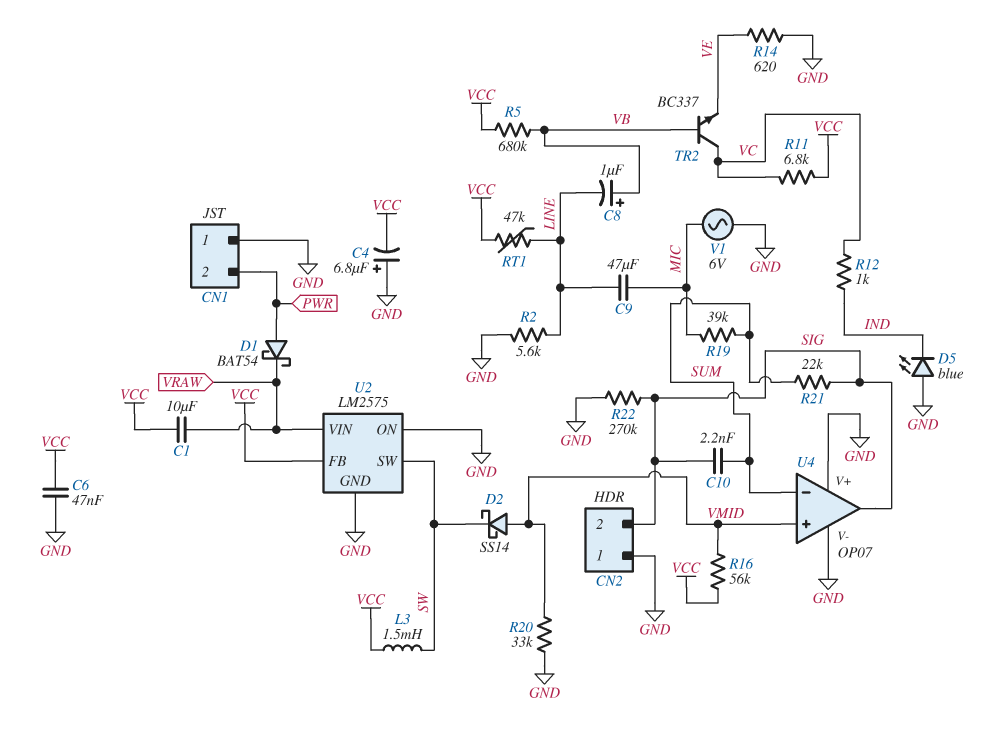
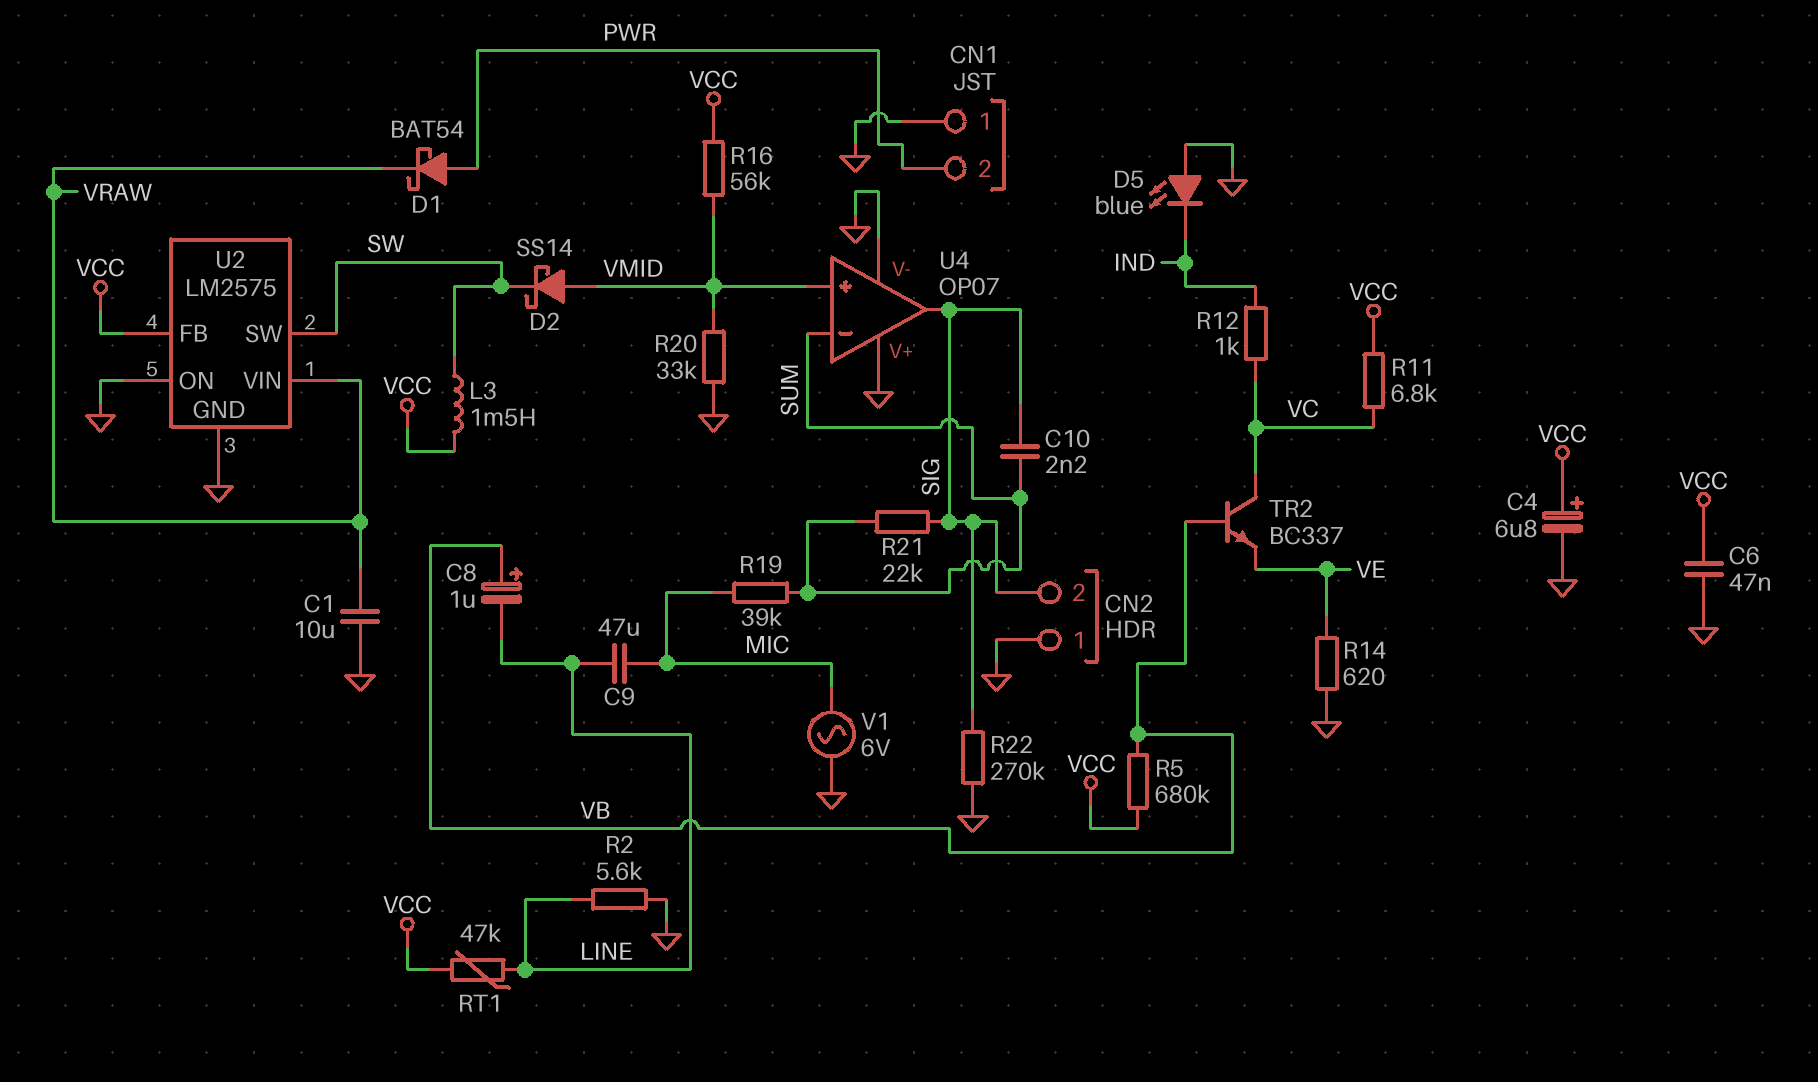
C1: 10uF (VCC, VRAW) -> 10uF (GND, VRAW)
C4: 6.8uF (plus GND, minus VCC) -> 6.8uF (plus VCC, minus GND)

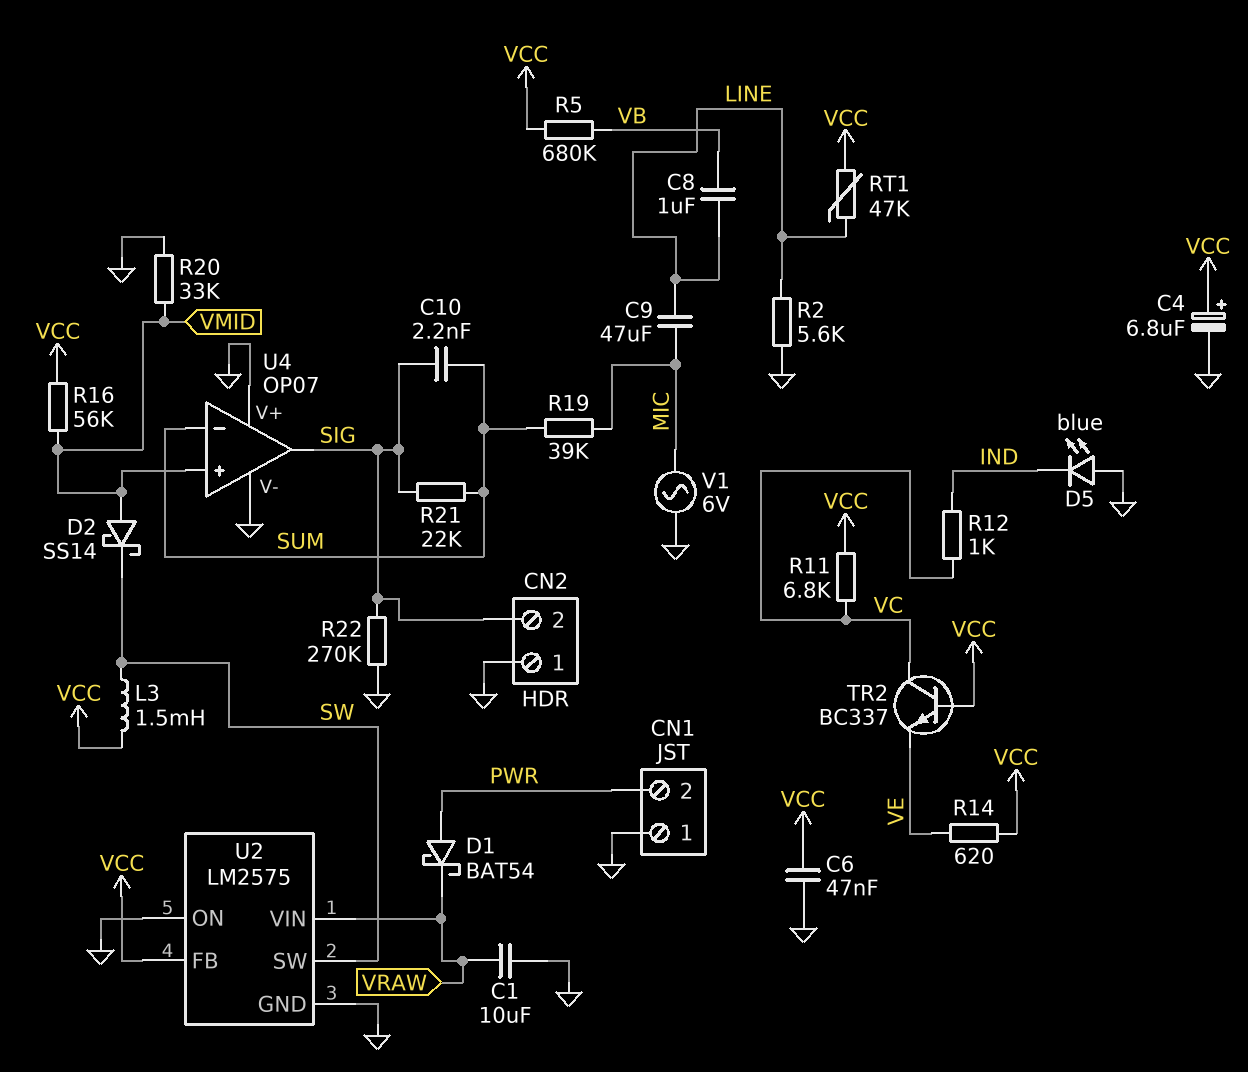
C8: 1uF (plus VB, minus LINE) -> 1uF (LINE, VB)
R14: 620 (GND, VE) -> 620 (VCC, VE)
TR2: NPN BC337 (B VB, C VC, E VE) -> NPN BC337 (B VCC, C VC, E VE)

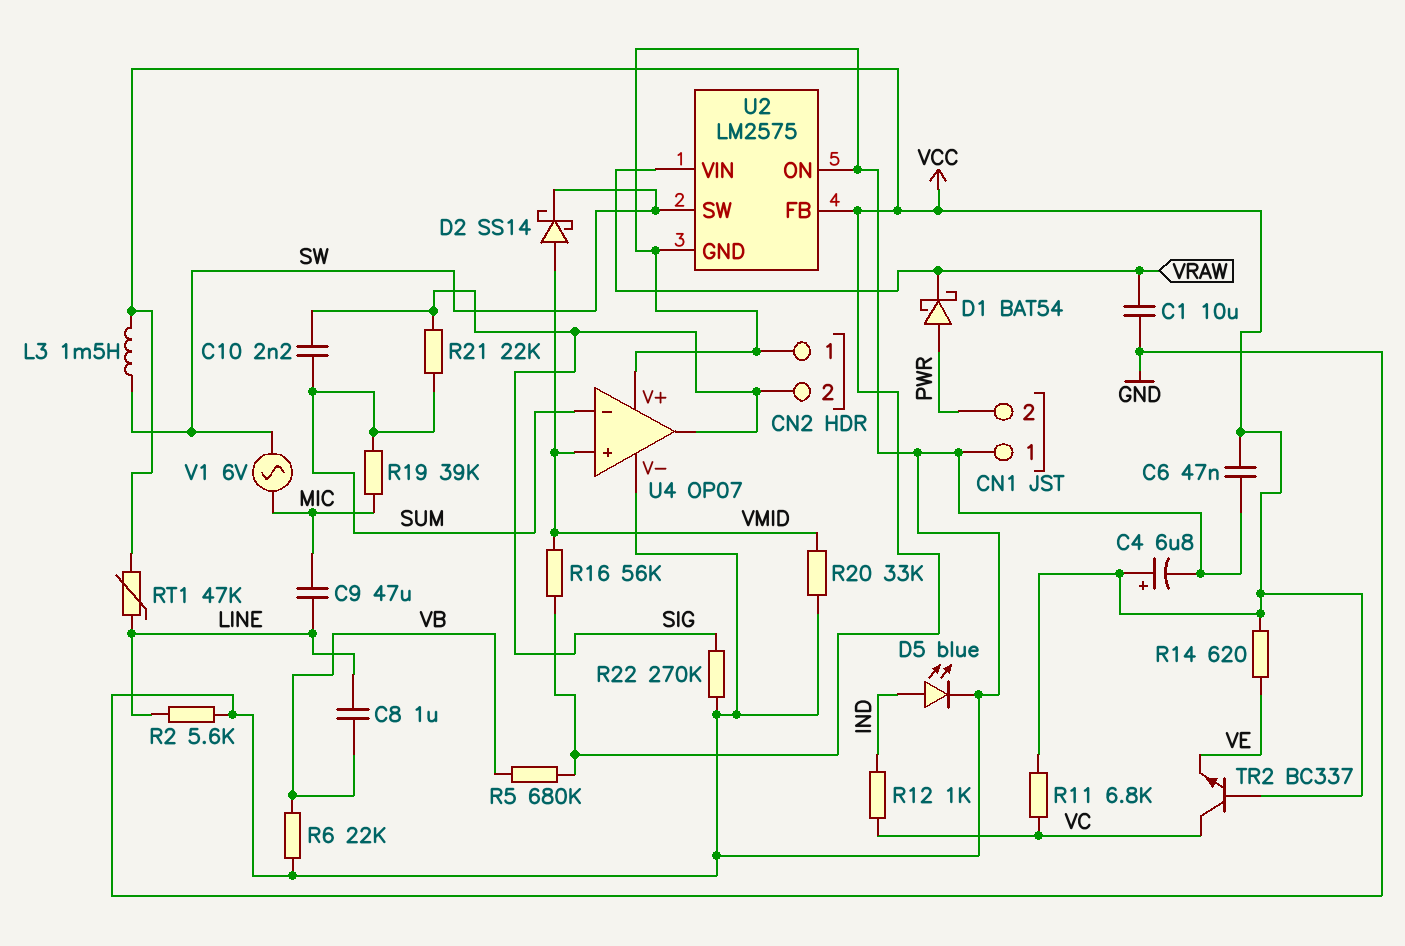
D5: LED blue (A GND, K IND) -> LED blue (A IND, K GND)
R6: none -> 22k (GND, VB)
V1: AC 6V (GND, MIC) -> AC 6V (MIC, SW)

